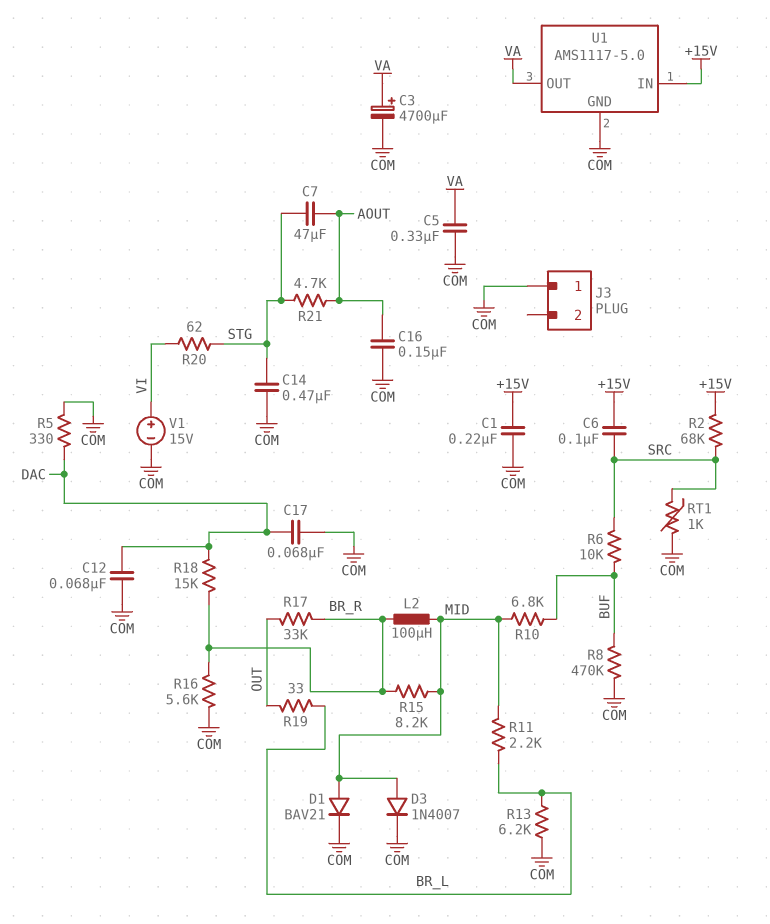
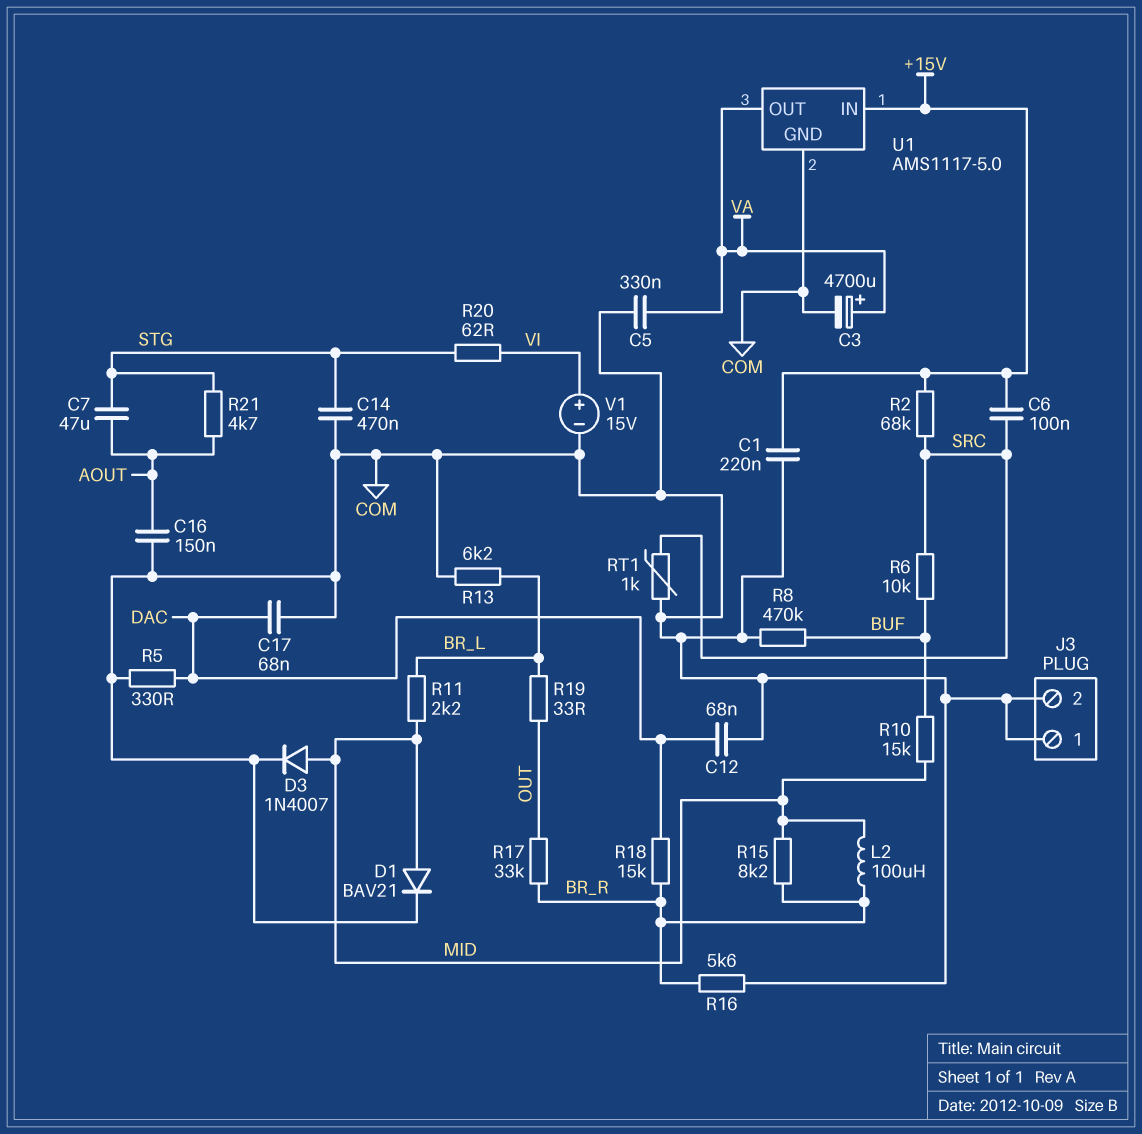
J3 pin 2: none -> COM
R10: 6.8k (BUF, MID) -> 15k (BUF, MID)

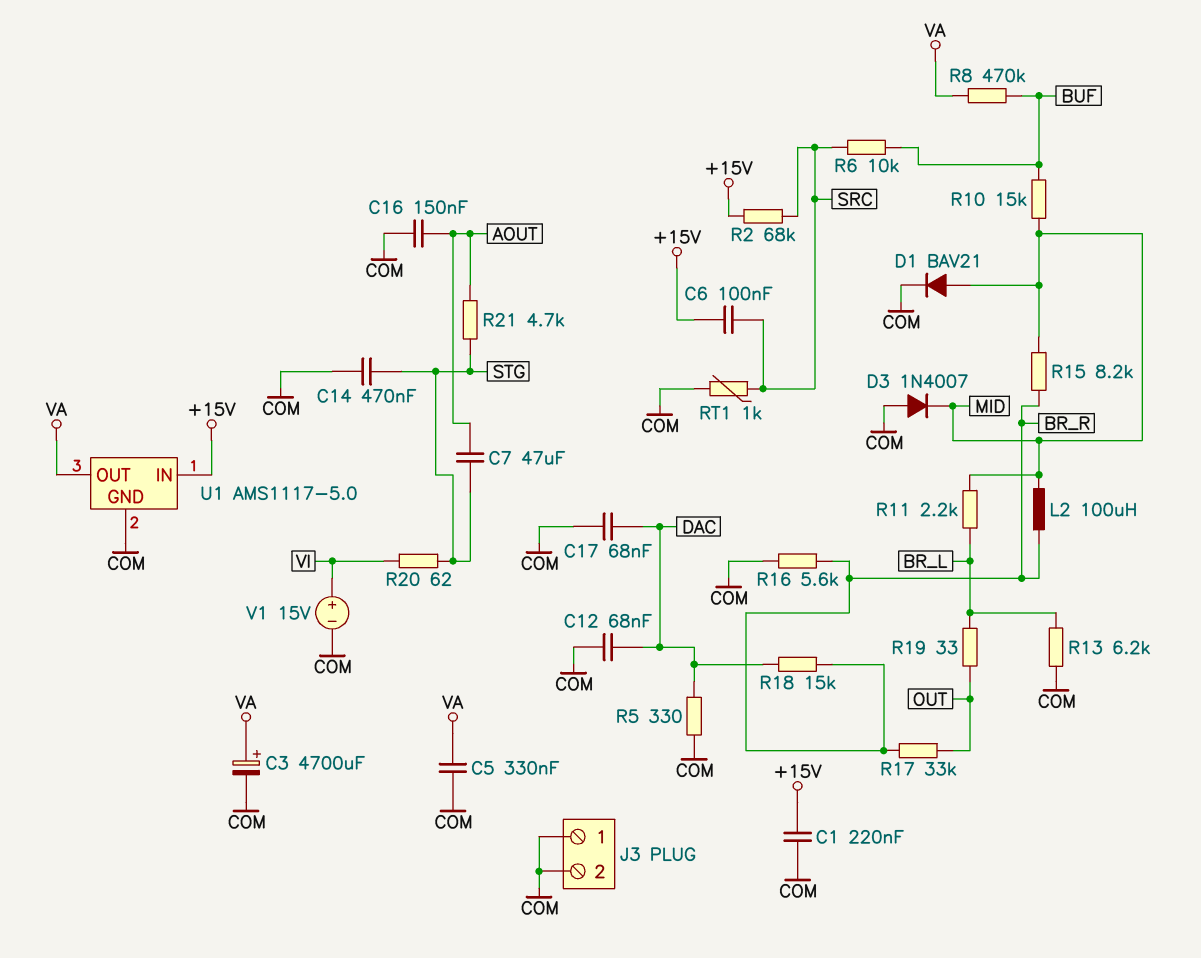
D3: diode 1N4007 (A MID, K COM) -> diode 1N4007 (A COM, K MID)
R8: 470k (BUF, COM) -> 470k (BUF, VA)

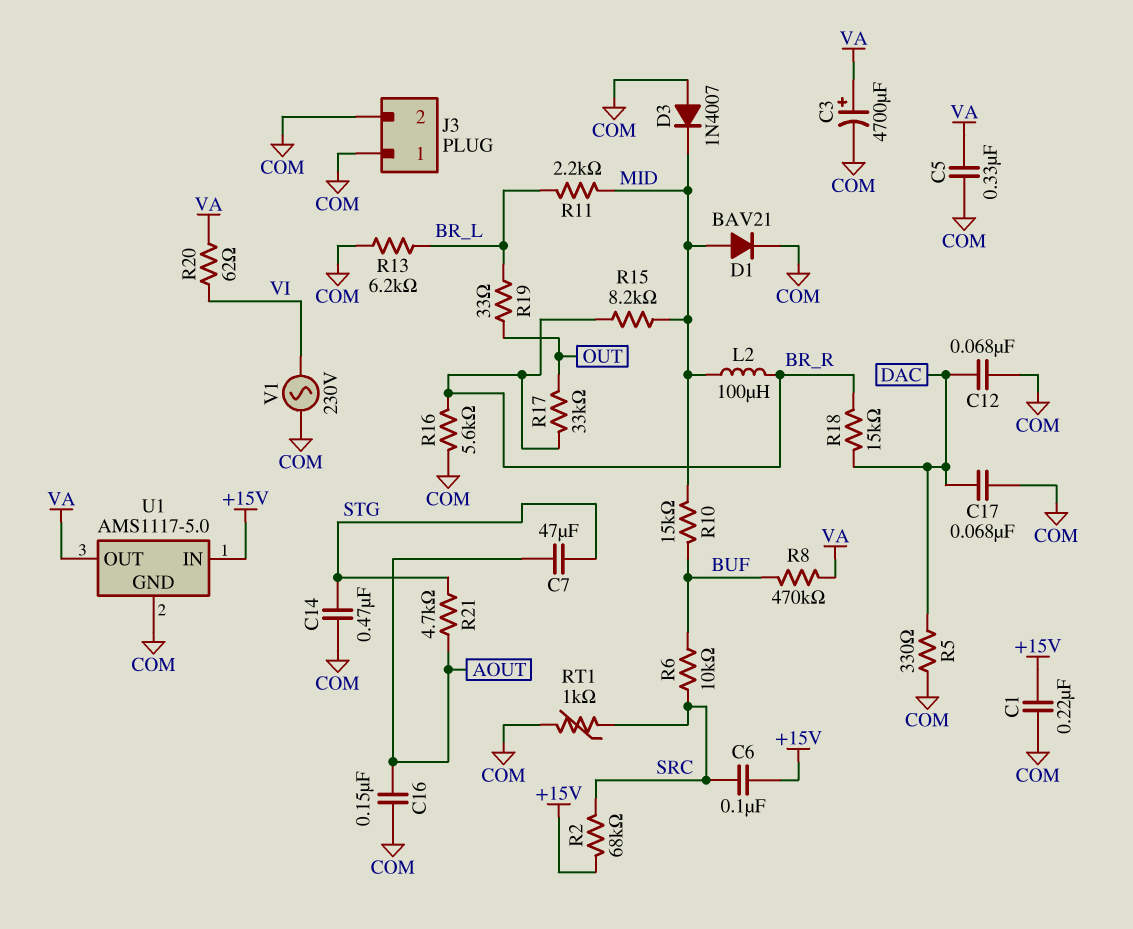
R20: 62 (STG, VI) -> 62 (VA, VI)
V1: 15V (plus VI, minus COM) -> AC 230V (COM, VI)

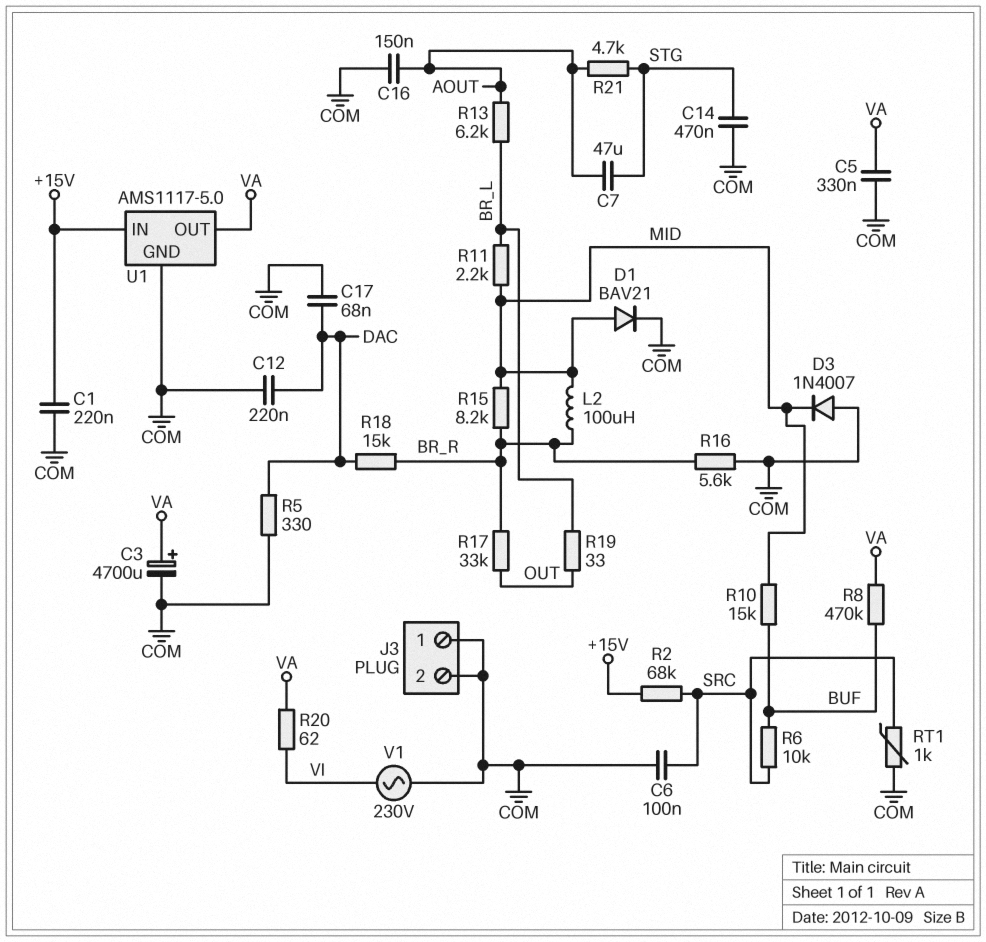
C6: 100nF (+15V, SRC) -> 100nF (COM, SRC)
C12: 68nF (COM, DAC) -> 220nF (COM, DAC)
R13: 6.2k (BR_L, COM) -> 6.2k (AOUT, BR_L)

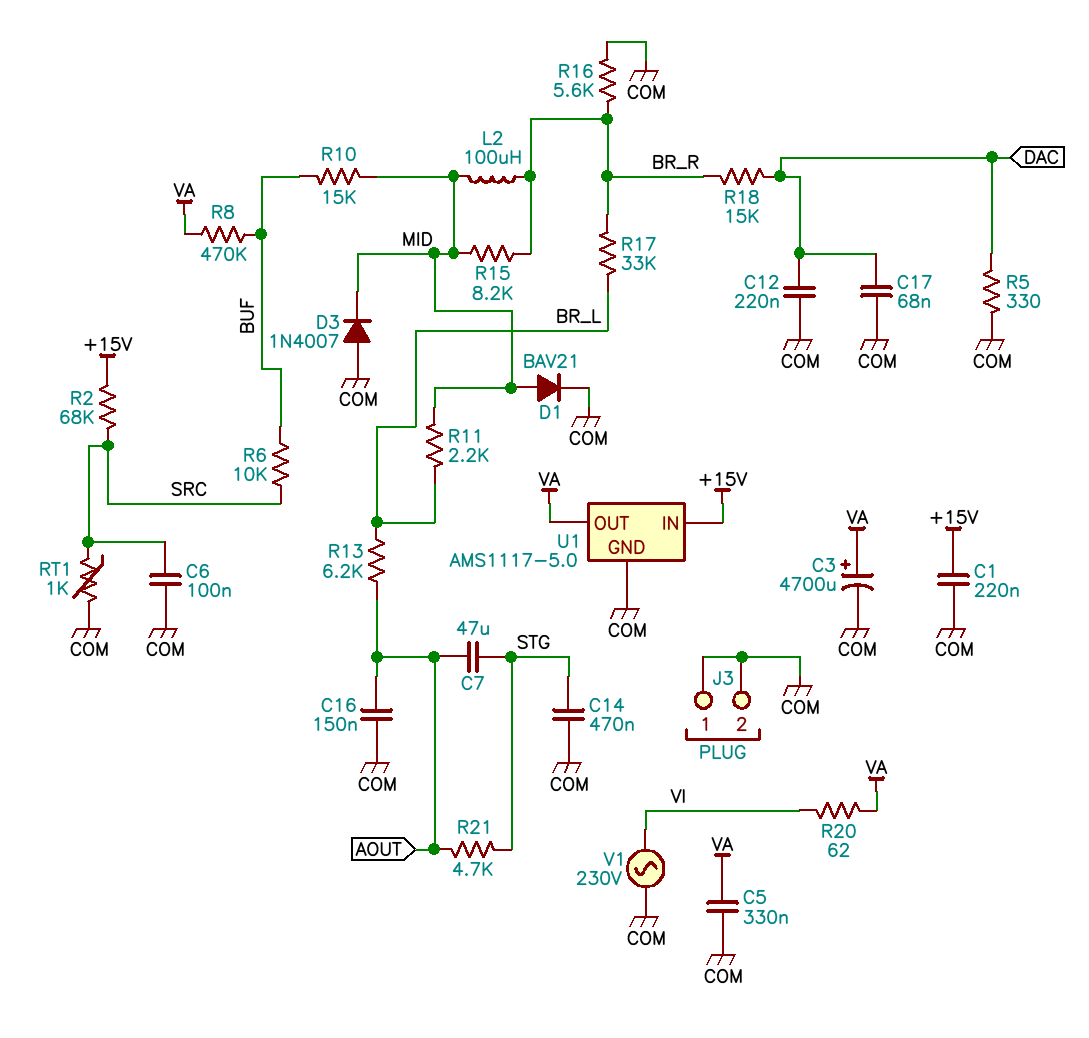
R17: 33k (BR_R, OUT) -> 33k (BR_L, BR_R)
R19: 33 (BR_L, OUT) -> none

